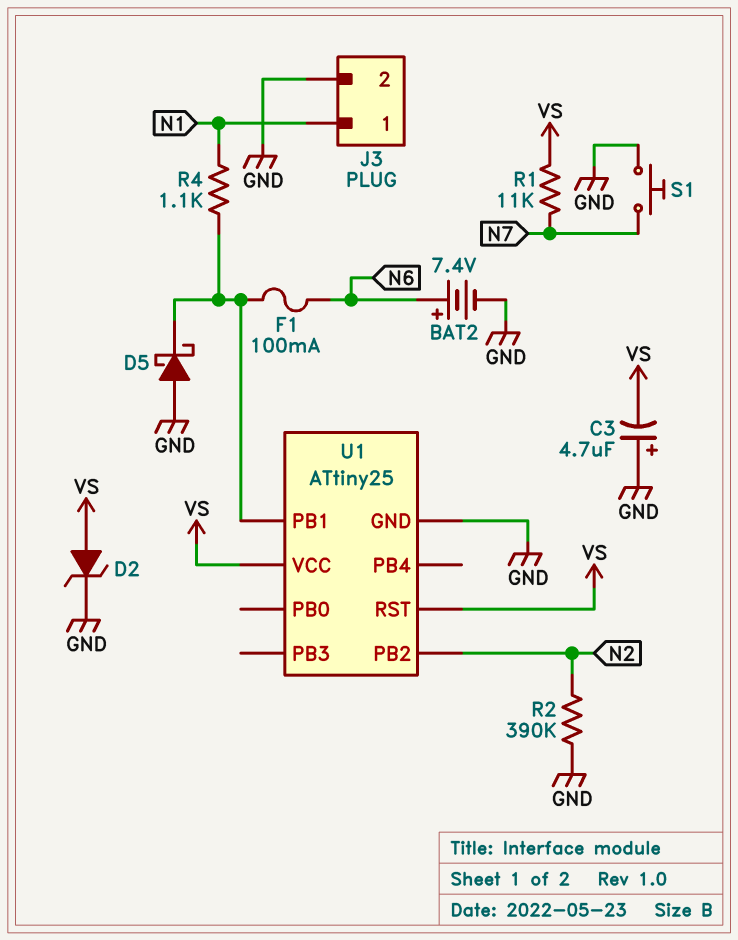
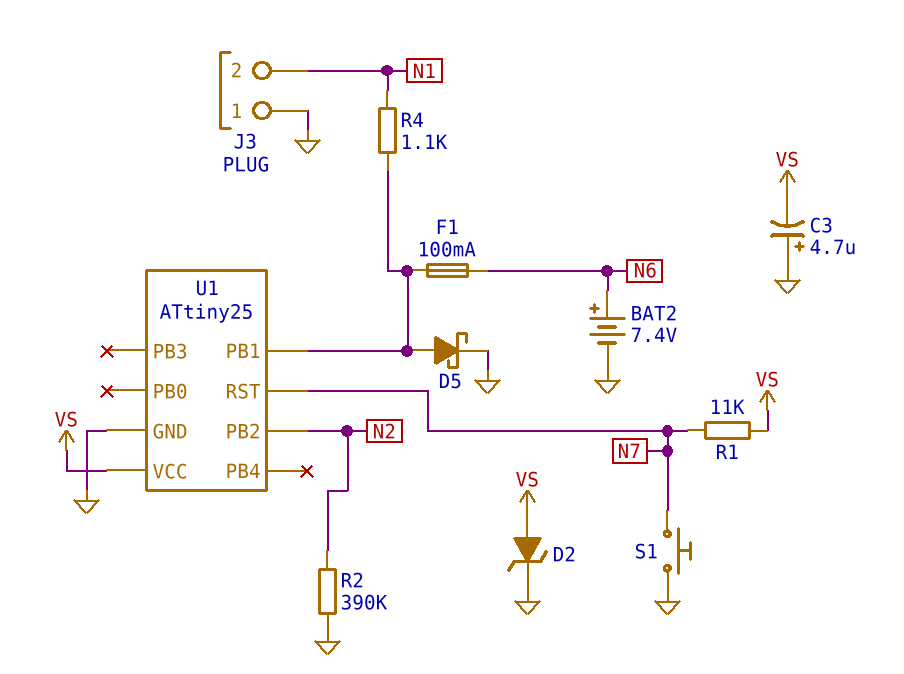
D5: schottky (A GND, K U1/PB1) -> schottky (A U1/PB1, K GND)
J3 pin 1: N1 -> GND
J3 pin 2: GND -> N1
U1 pin RST: VS -> N7

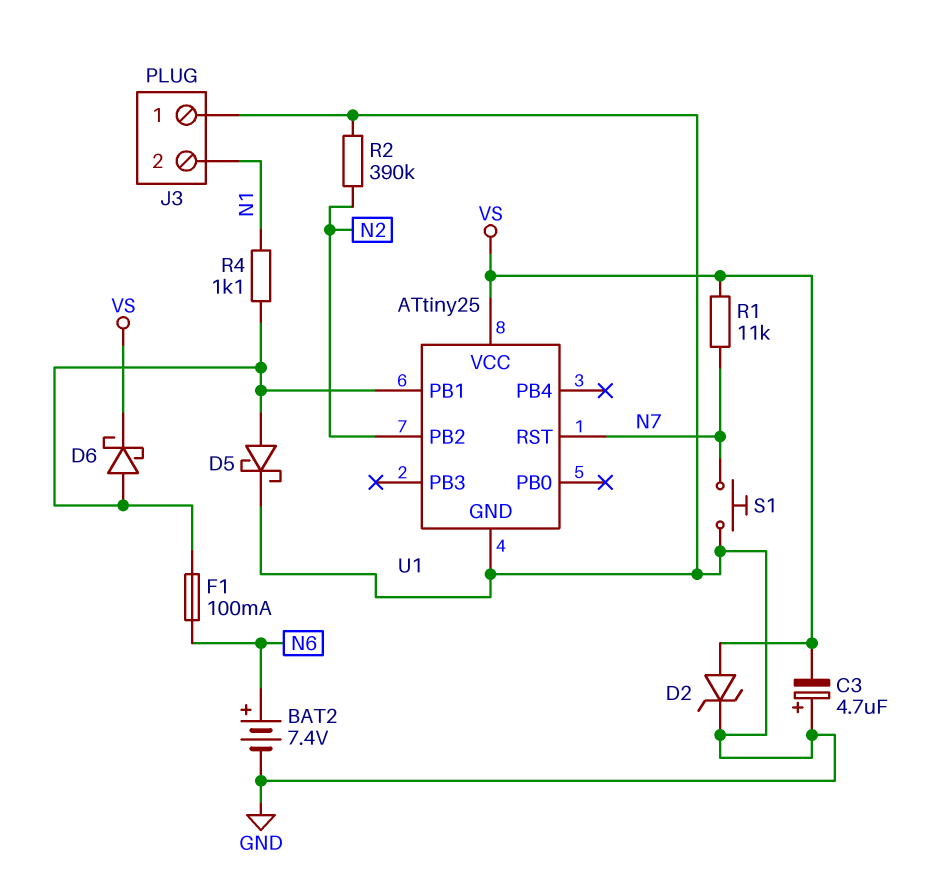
D6: none -> schottky (A U1/PB1, K VS)

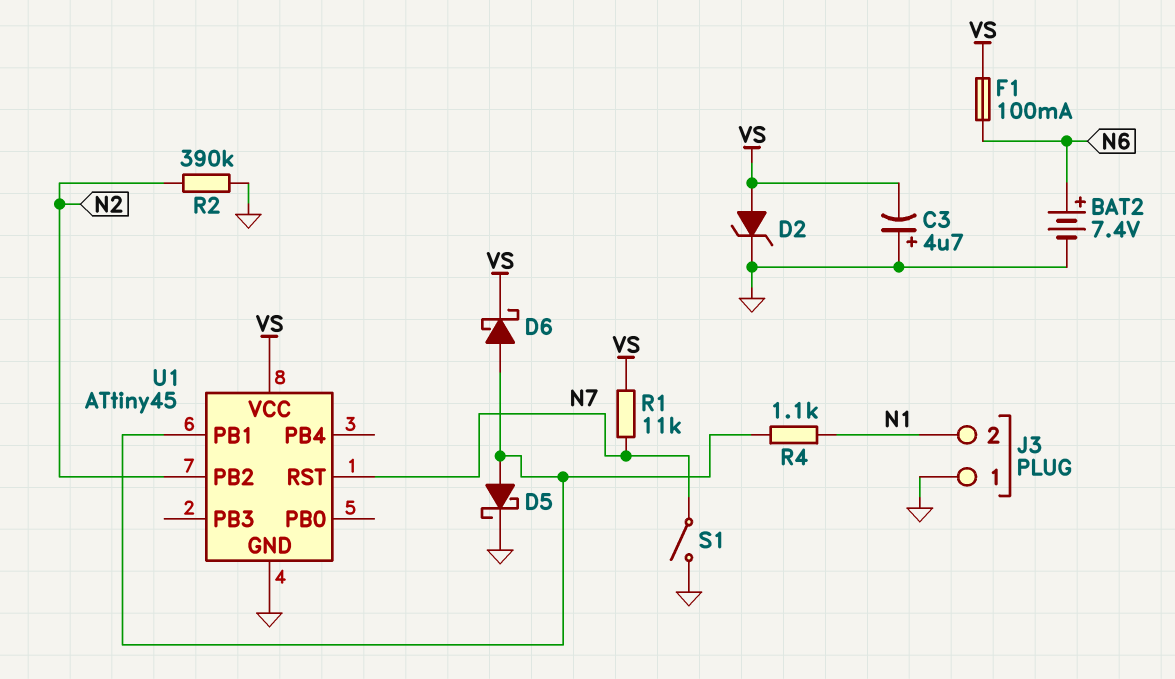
F1: 100mA (N6, U1/PB1) -> 100mA (N6, VS)
S1: button (GND, N7) -> switch (GND, N7)
U1: ATtiny25 -> ATtiny45

